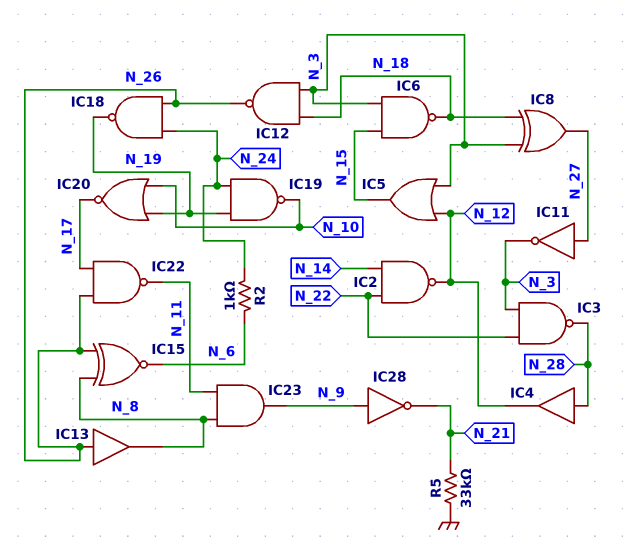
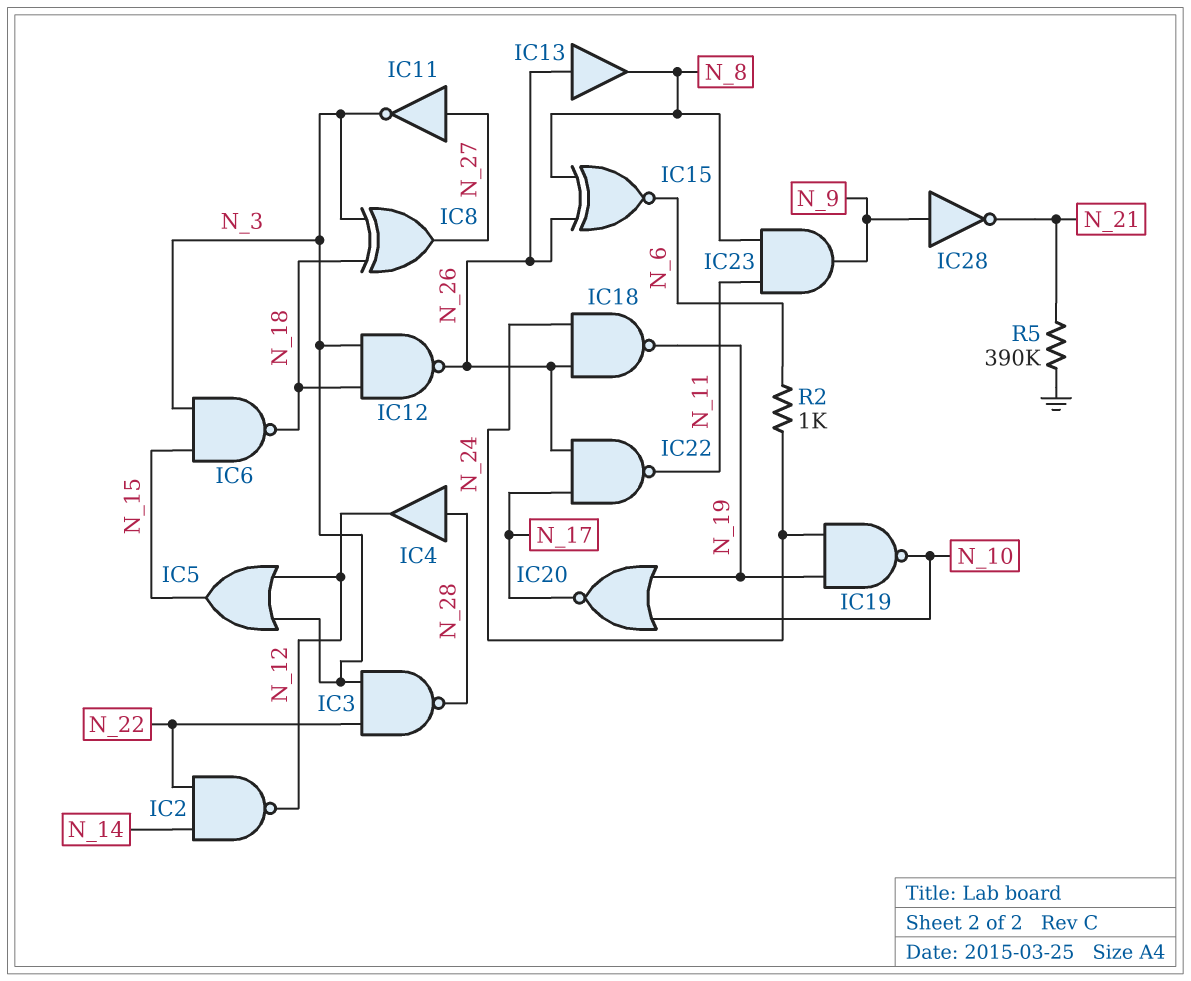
R5: 33k (GND, N_21) -> 390k (GND, N_21)

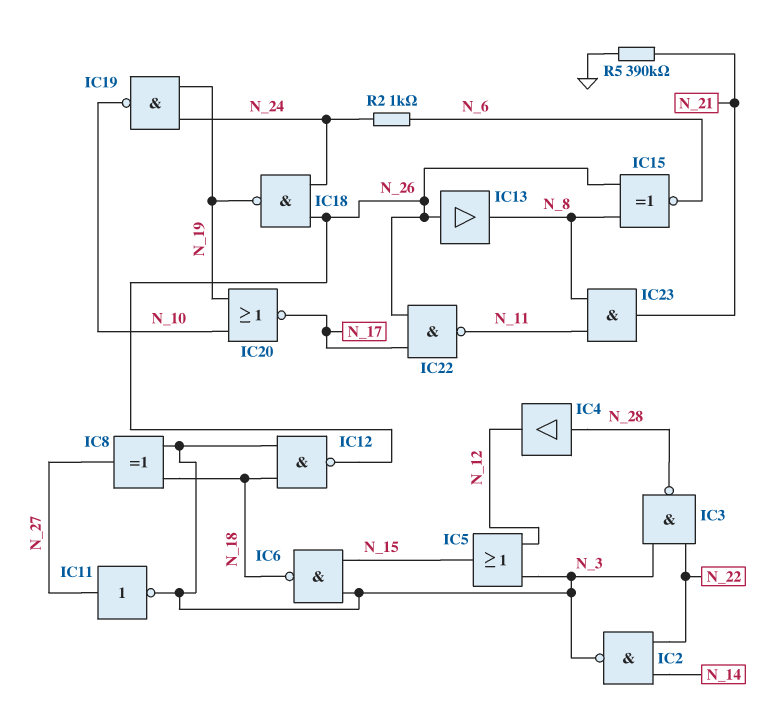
IC2: NAND (in N_14, in N_22, out N_12) -> NAND (in N_14, in N_22, out N_3)
IC23: AND (in N_8, in N_11, out N_9) -> AND (in N_8, in N_11, out N_21)
IC28: NOT (in N_9, out N_21) -> none

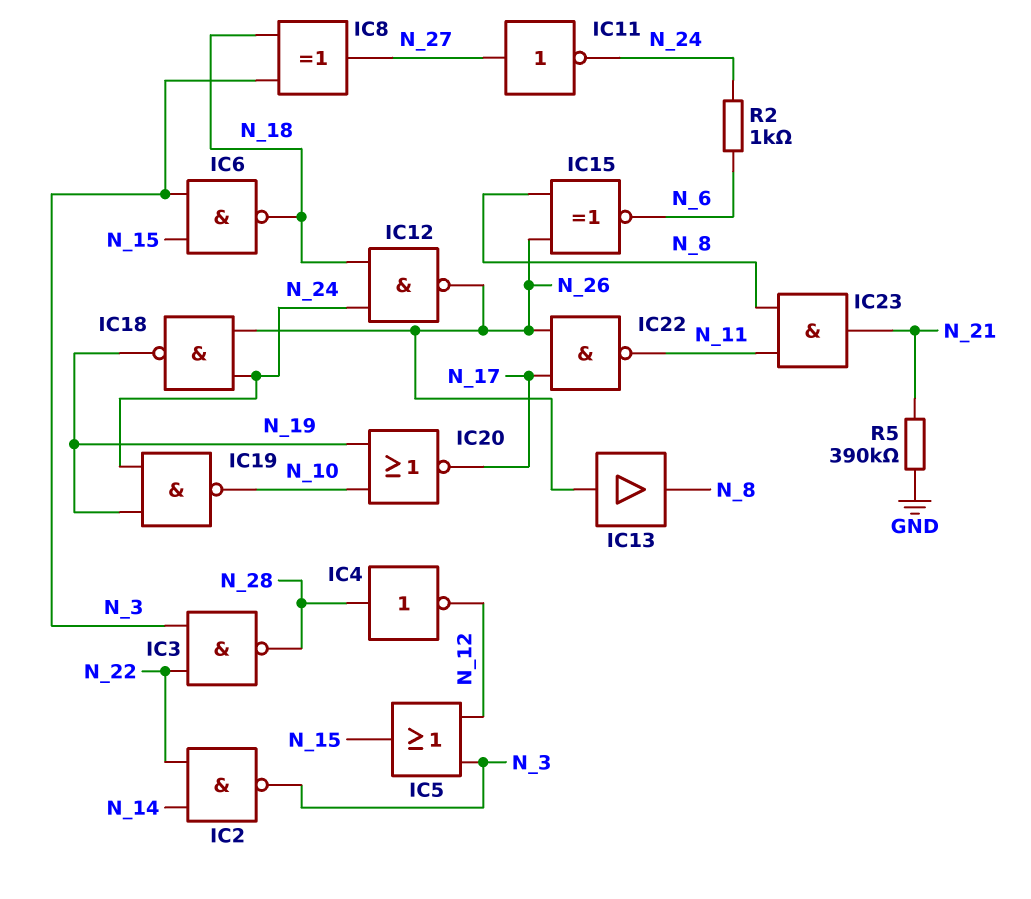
IC4: buffer (in N_28, out N_12) -> NOT (in N_28, out N_12)
IC11: NOT (in N_27, out N_3) -> NOT (in N_27, out N_24)
IC12: NAND (in N_3, in N_18, out N_26) -> NAND (in N_18, in N_24, out N_26)

